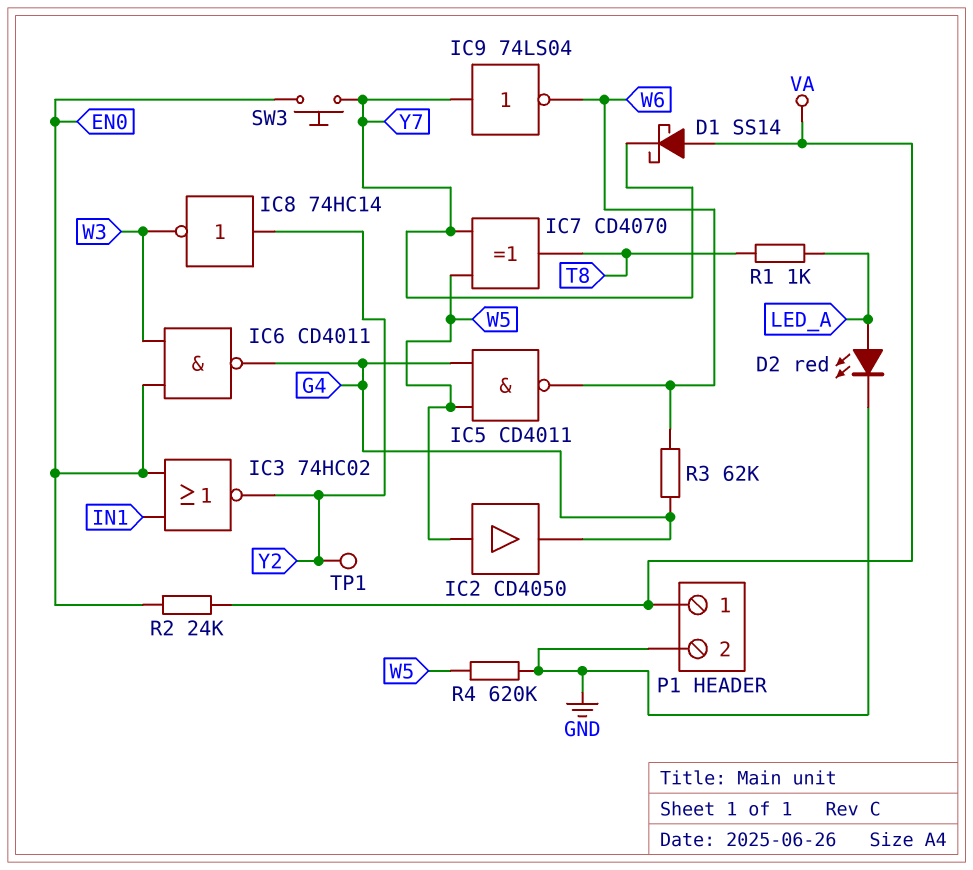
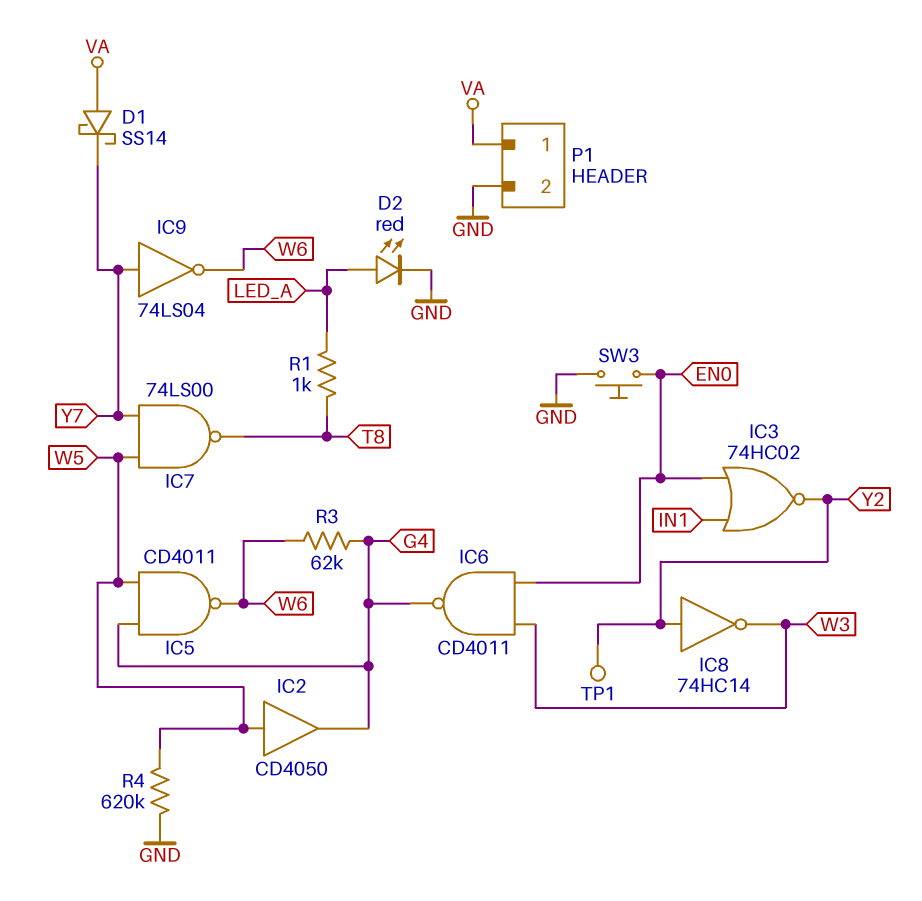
IC7: XOR CD4070 (in W5, in Y7, out T8) -> NAND 74LS00 (in W5, in Y7, out T8)
R2: 24k (EN0, VA) -> none
SW3: button (EN0, Y7) -> button (EN0, GND)

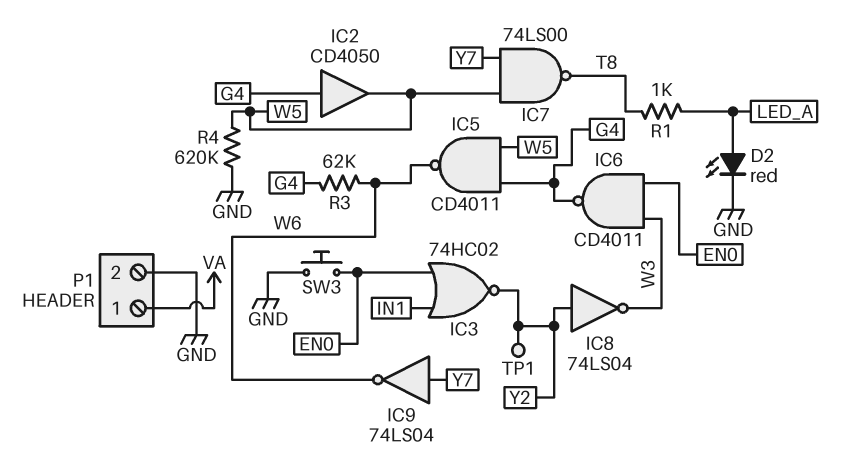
D1: schottky SS14 (A VA, K Y7) -> none
IC2: buffer CD4050 (in W5, out G4) -> buffer CD4050 (in G4, out W5)
IC8: NOT 74HC14 (in Y2, out W3) -> NOT 74LS04 (in Y2, out W3)

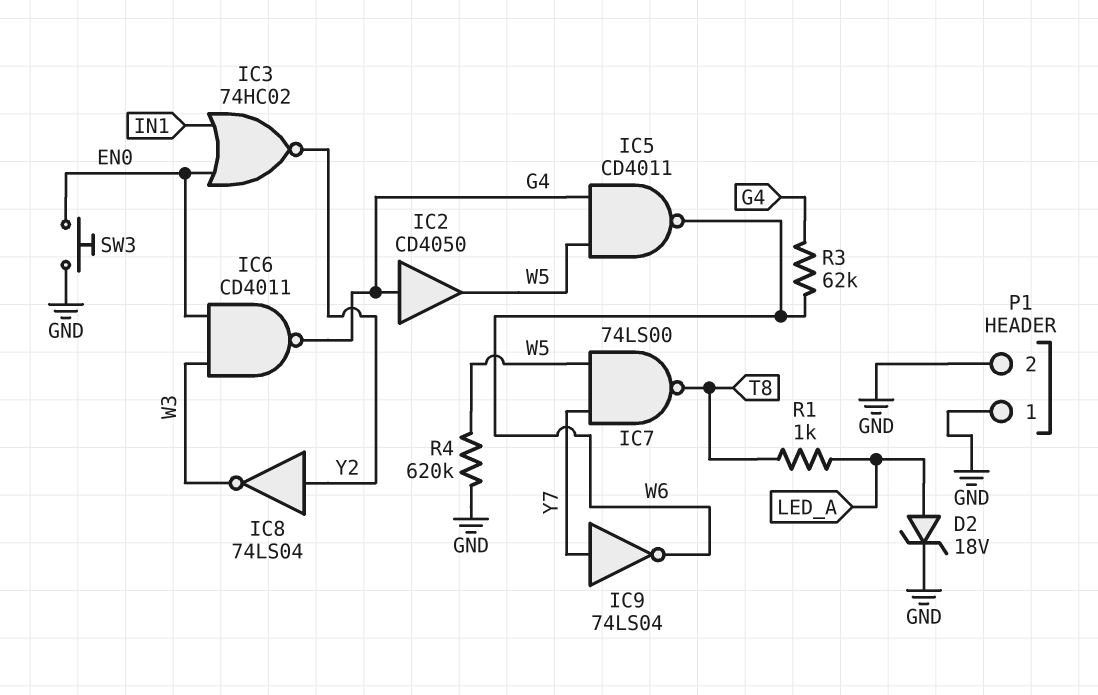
D2: LED red (A LED_A, K GND) -> zener 18V (A LED_A, K GND)
P1 pin 1: VA -> GND
TP1: test point (Y2) -> none

